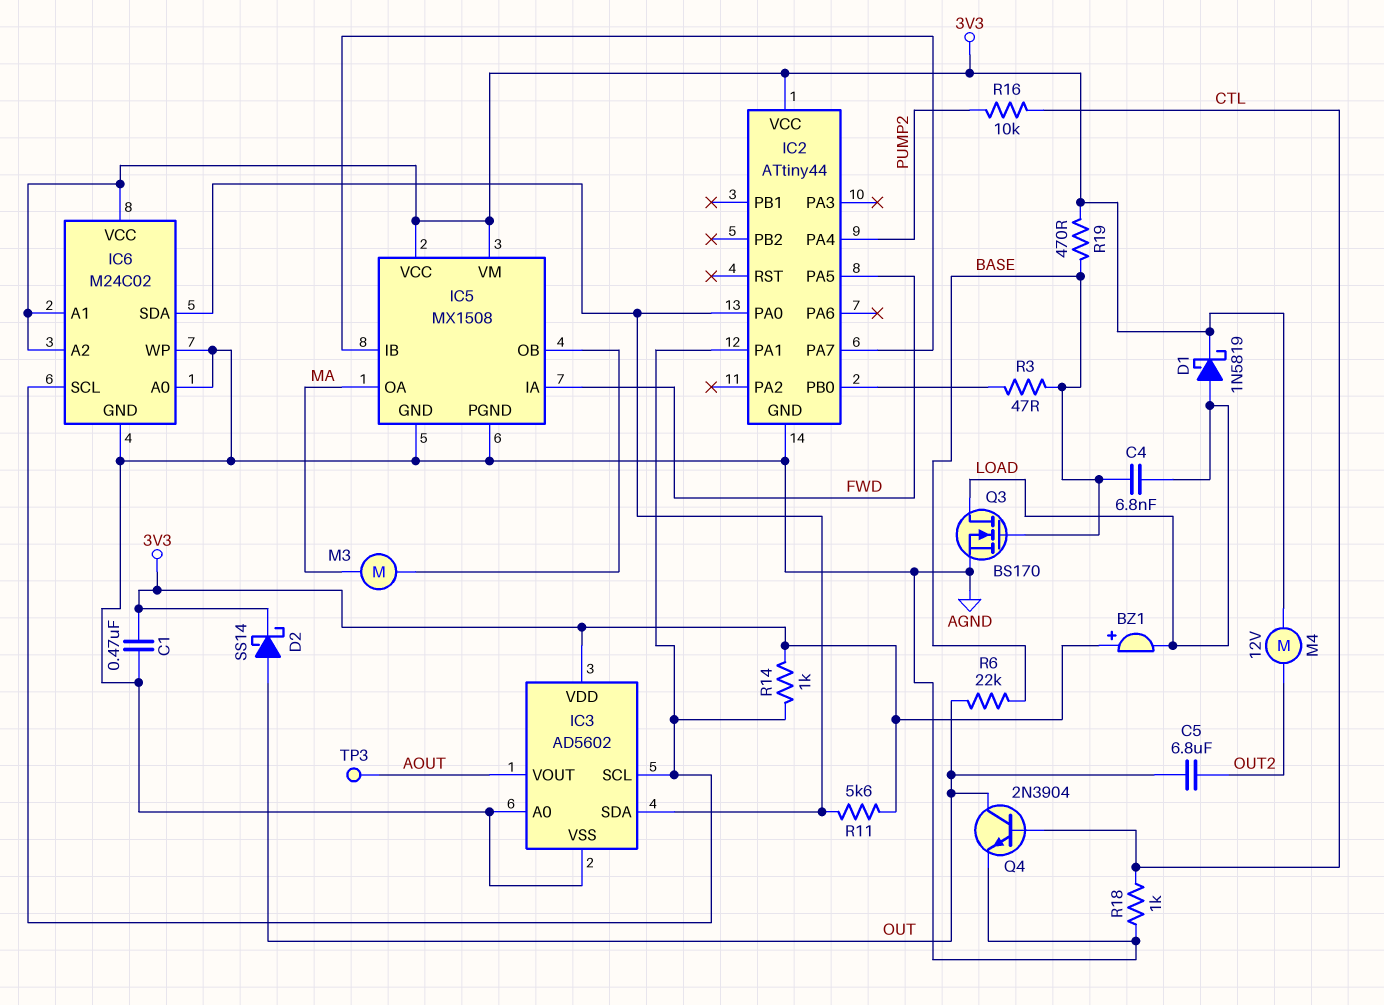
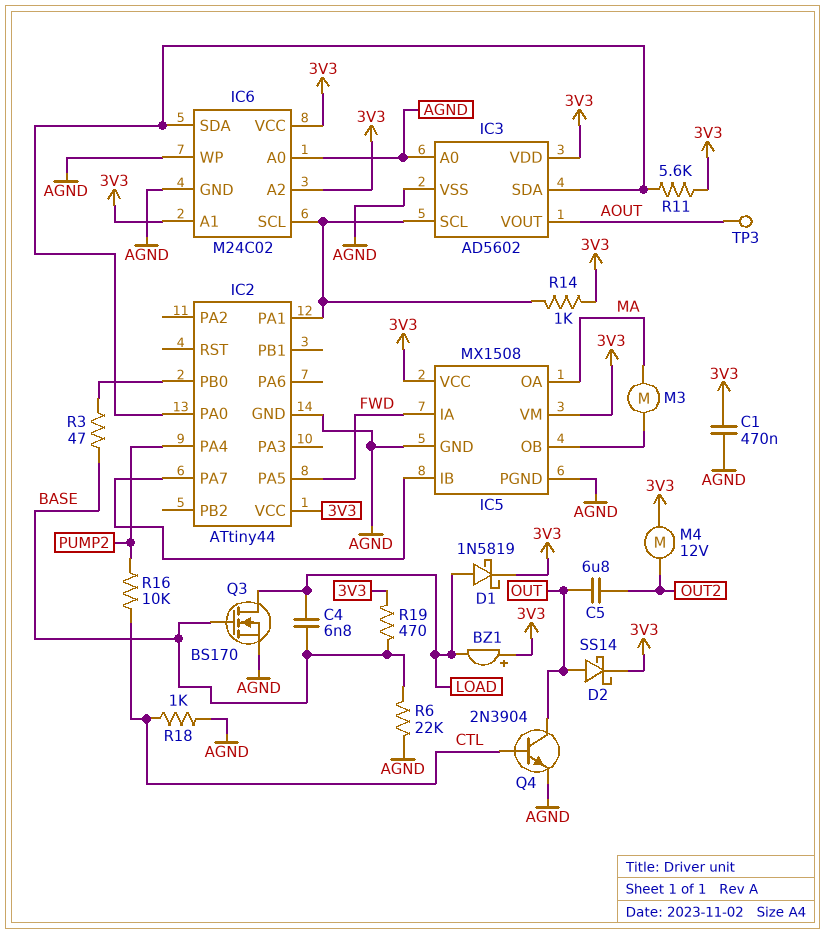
R6: 22k (BASE, OUT) -> 22k (AGND, BASE)

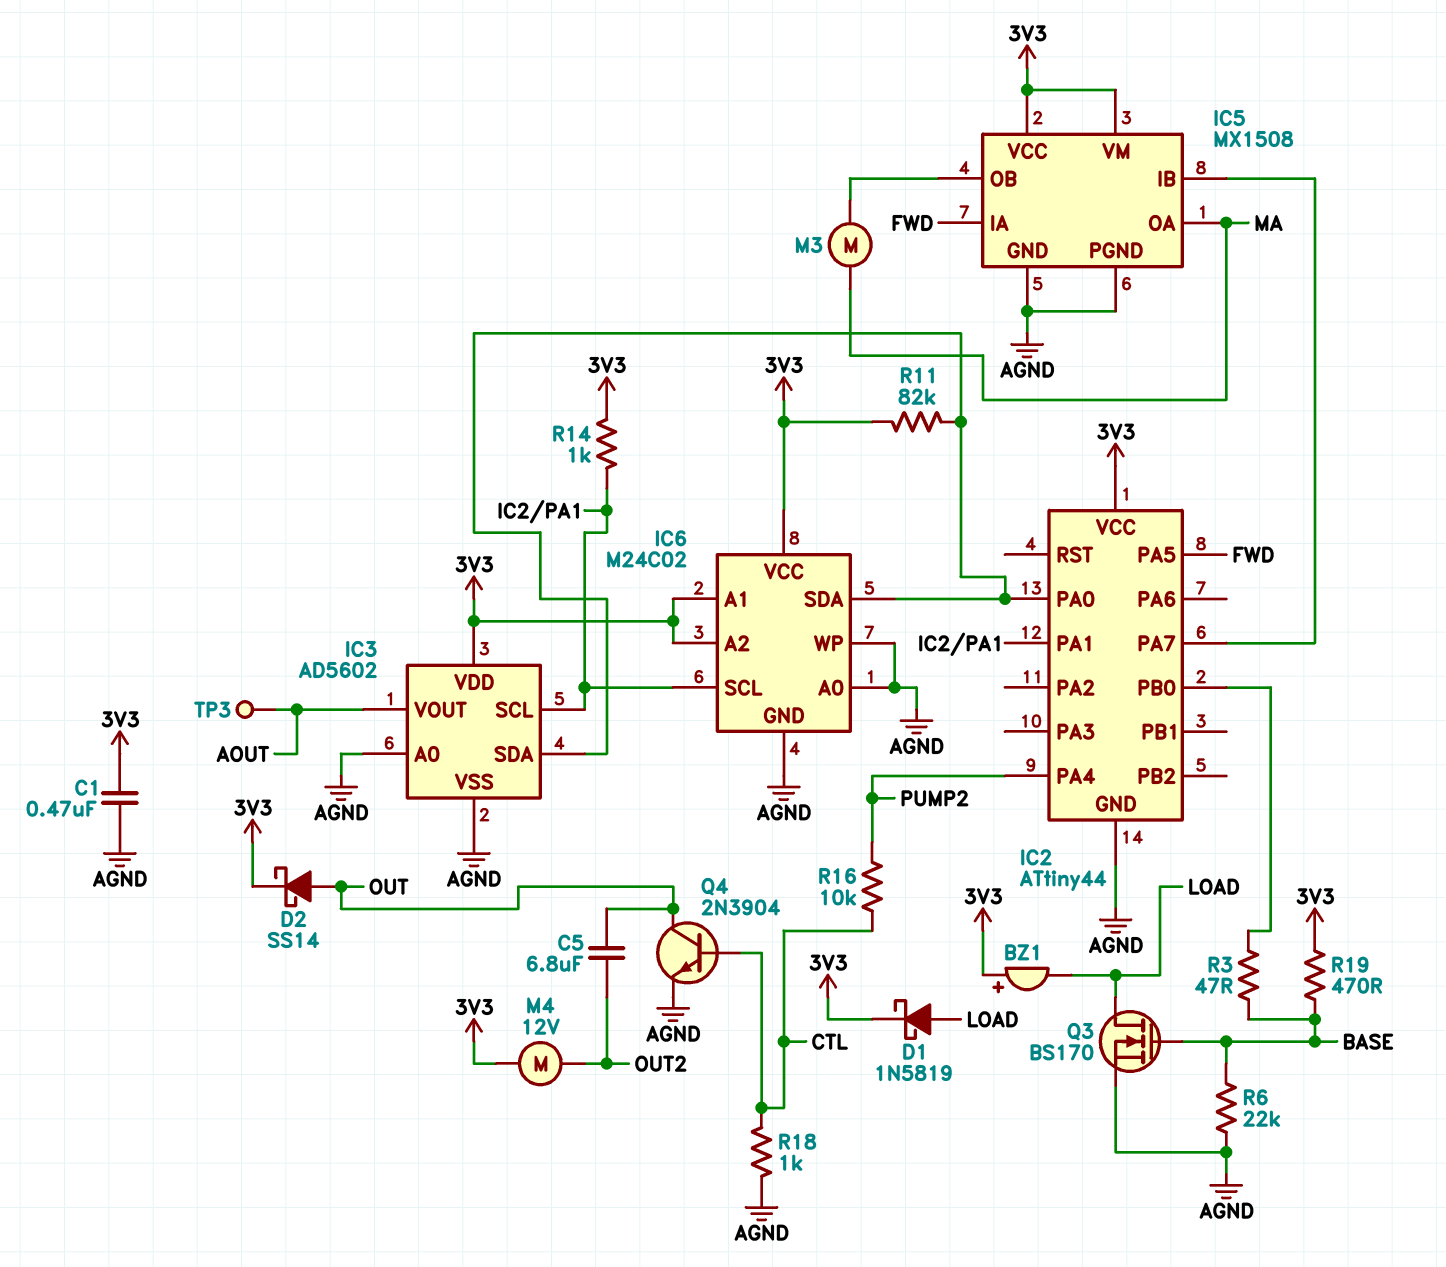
C4: 6.8nF (BASE, LOAD) -> none
R11: 5.6k (3V3, IC2/PA0) -> 82k (3V3, IC2/PA0)

